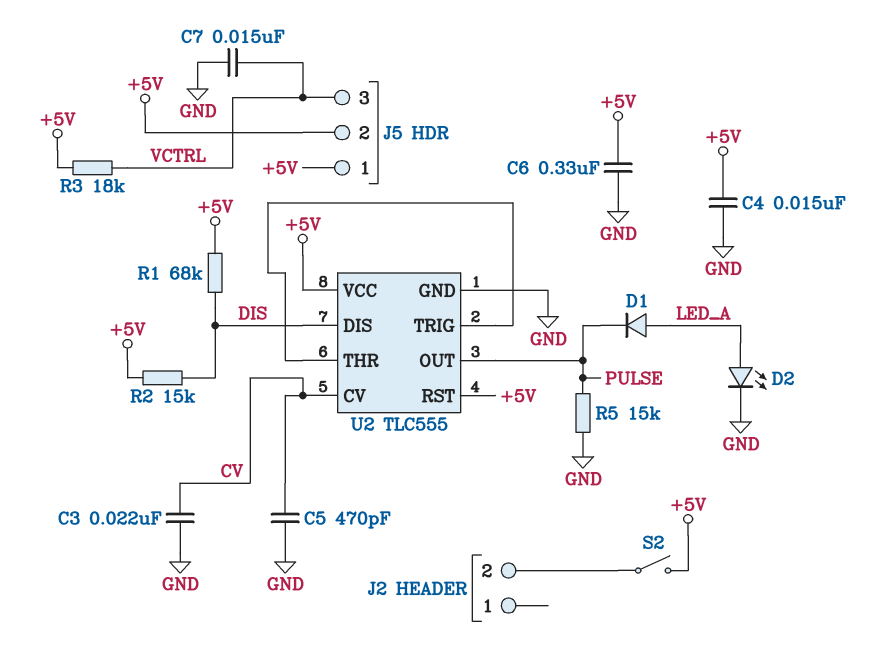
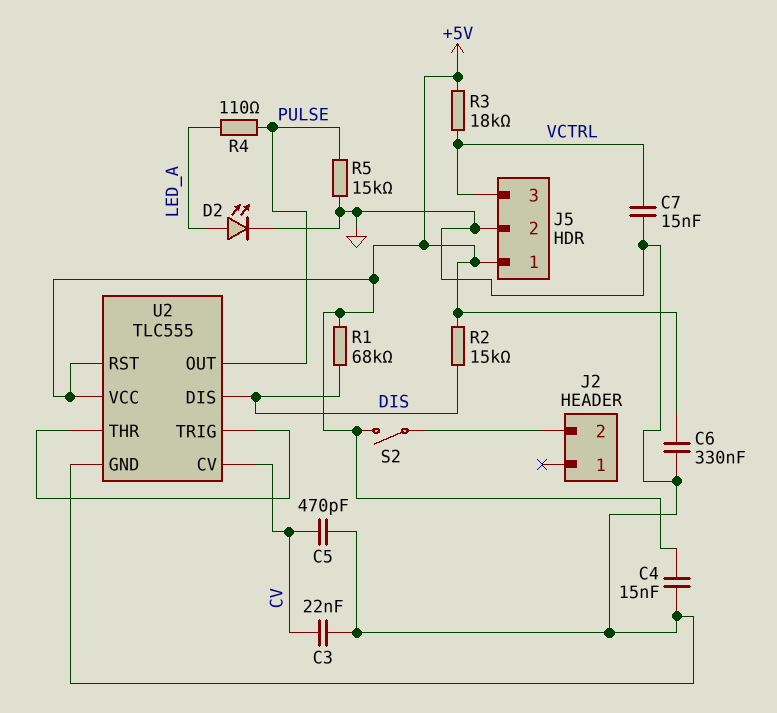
D1: diode (A LED_A, K PULSE) -> none
J5 pin 2: +5V -> GND
R4: none -> 110 (LED_A, PULSE)

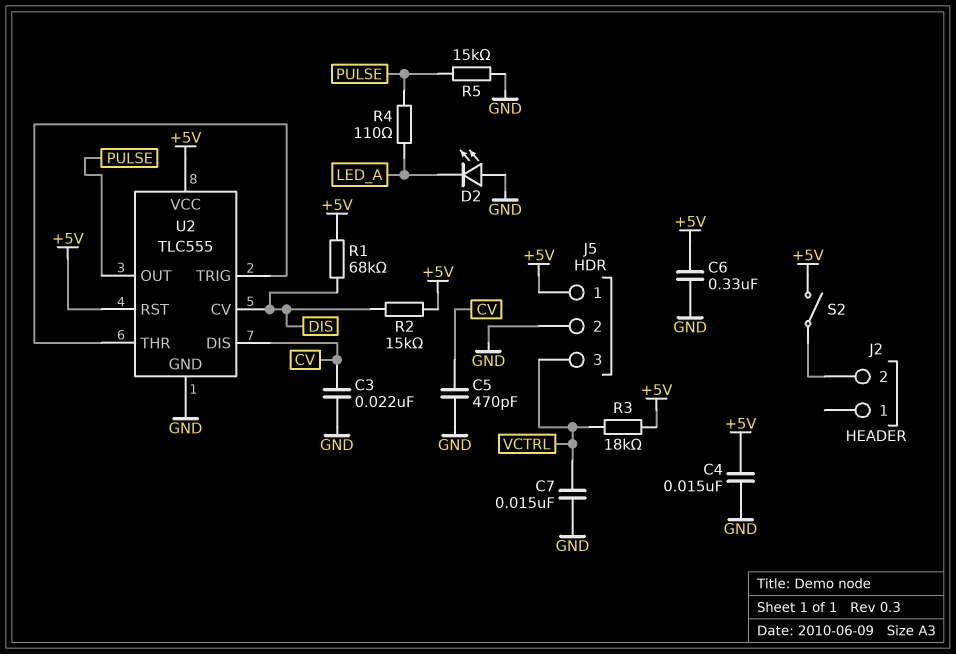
D2: LED (A LED_A, K GND) -> LED (A GND, K LED_A)
U2 pin CV: CV -> DIS
U2 pin DIS: DIS -> CV

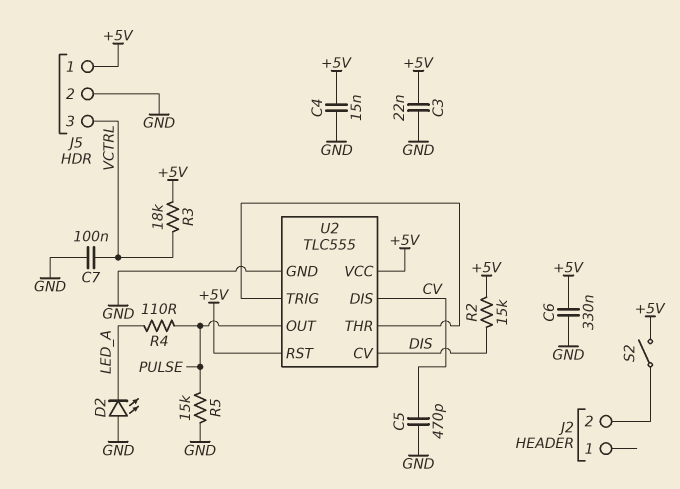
C3: 22nF (CV, GND) -> 22nF (+5V, GND)
C7: 15nF (GND, VCTRL) -> 100nF (GND, VCTRL)
R1: 68k (+5V, DIS) -> none

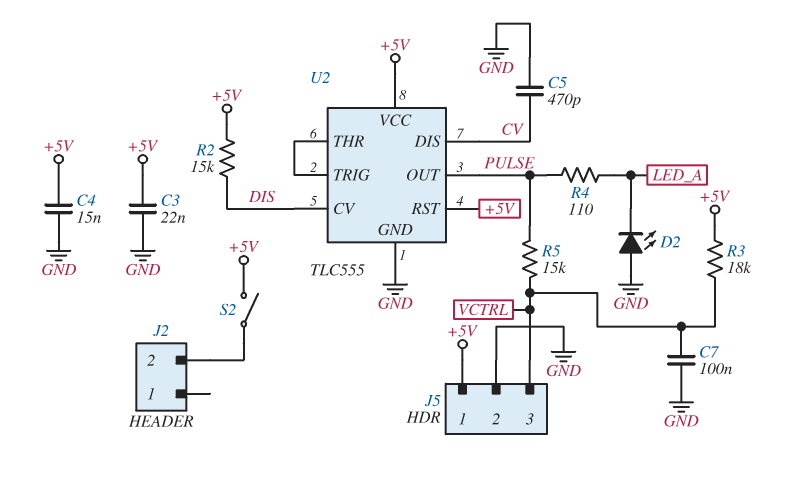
C6: 330nF (+5V, GND) -> none
R5: 15k (GND, PULSE) -> 15k (PULSE, VCTRL)

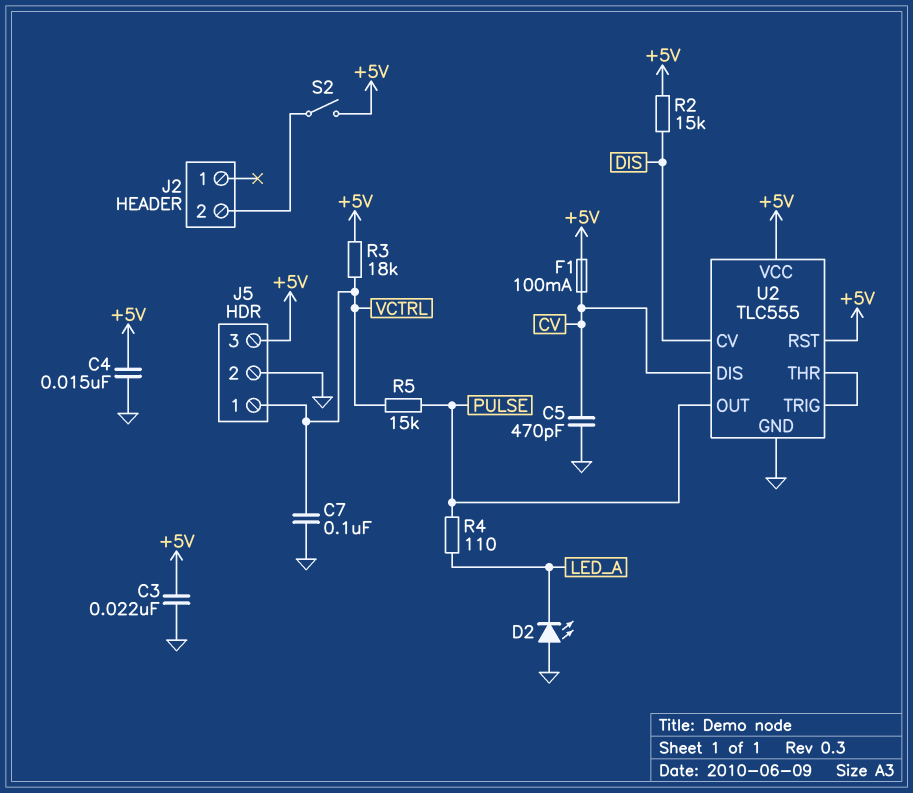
F1: none -> 100mA (+5V, CV)
J5 pin 1: +5V -> VCTRL
J5 pin 3: VCTRL -> +5V

